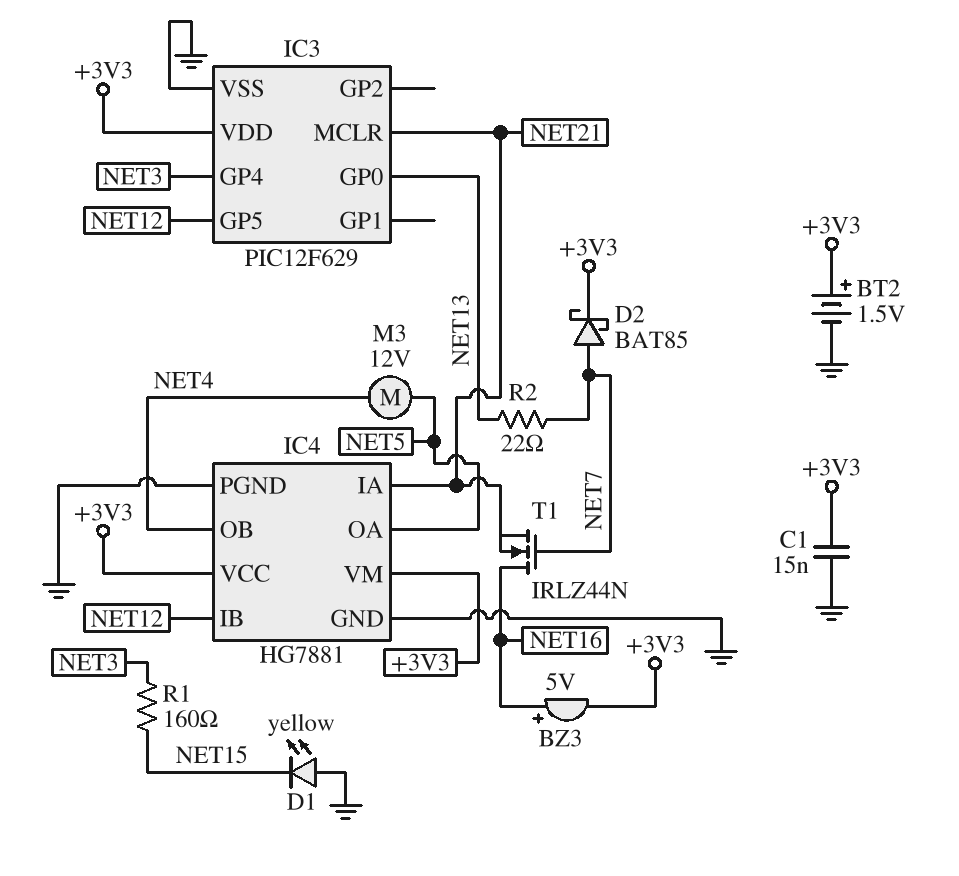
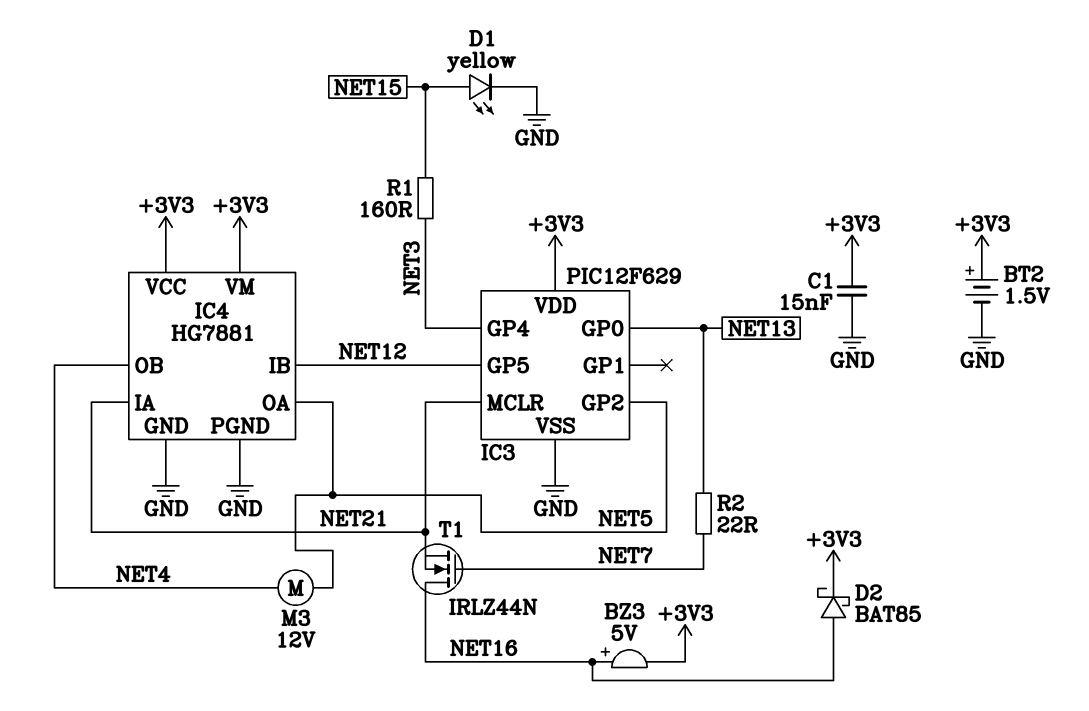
D1: LED yellow (A GND, K NET15) -> LED yellow (A NET15, K GND)
D2: schottky BAT85 (A NET7, K +3V3) -> schottky BAT85 (A NET16, K +3V3)
IC3 pin GP2: none -> NET5

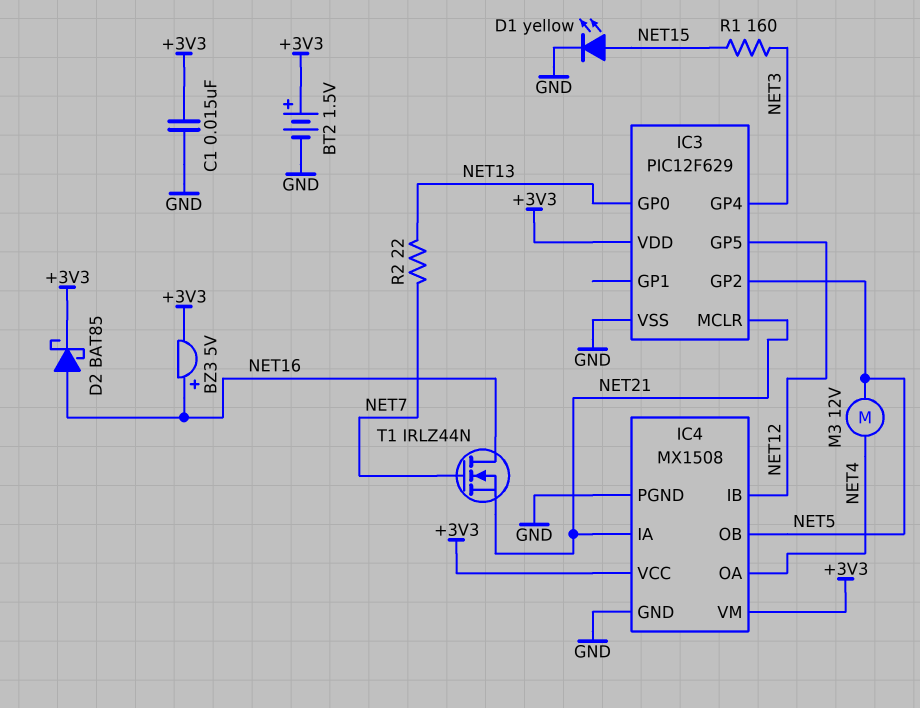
IC4: HG7881 -> MX1508
IC4 pin OA: NET5 -> NET4
IC4 pin OB: NET4 -> NET5

